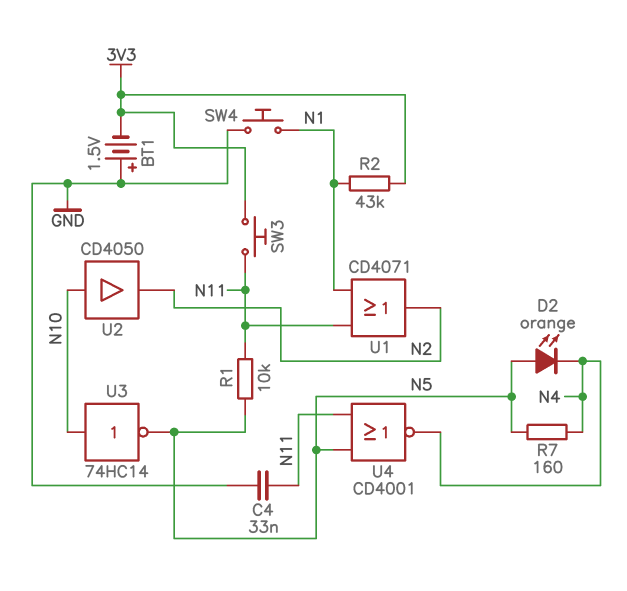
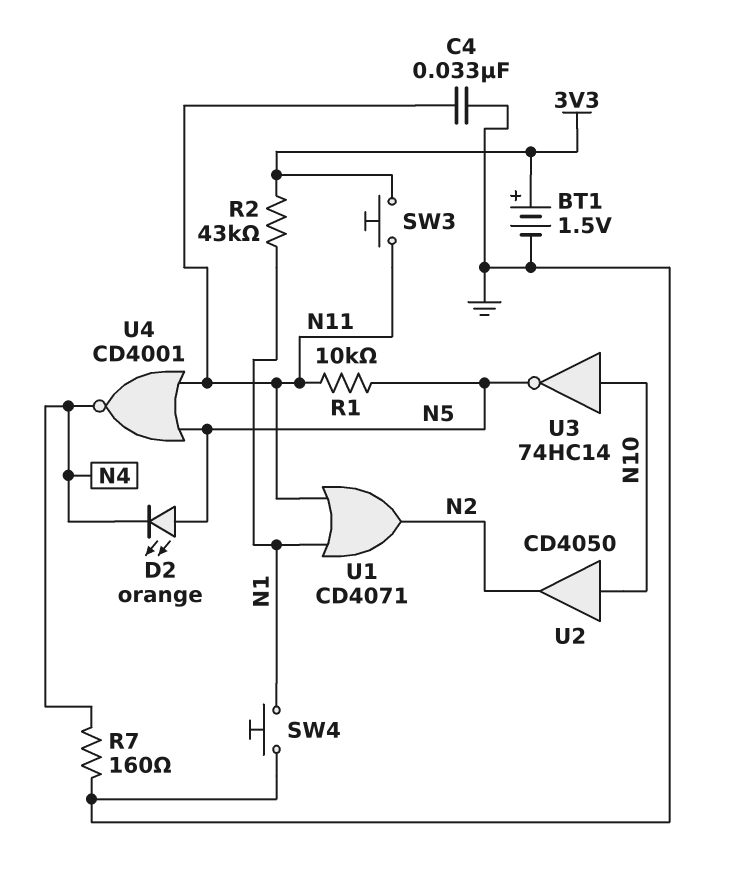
BT1: 1.5V (plus GND, minus 3V3) -> 1.5V (plus 3V3, minus GND)
R7: 160 (N4, N5) -> 160 (GND, N4)

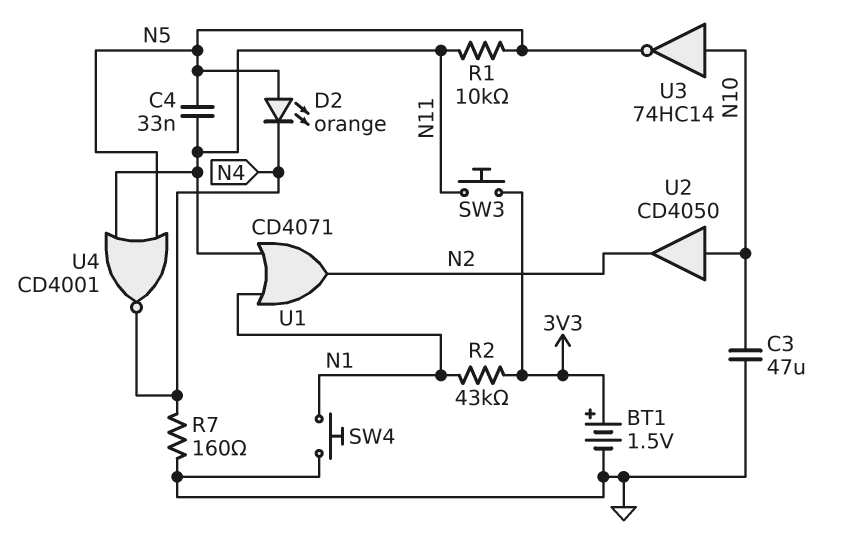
C3: none -> 47uF (GND, N10)
C4: 33nF (GND, N11) -> 33nF (N5, N11)

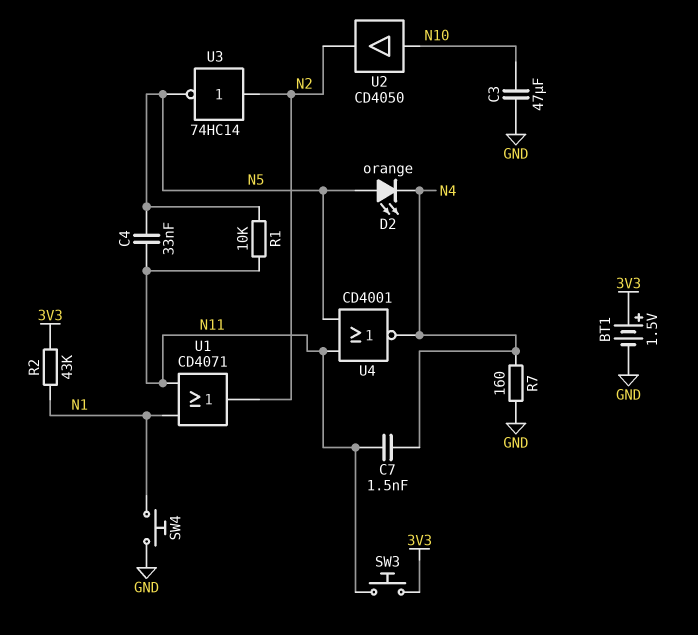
C7: none -> 1.5nF (N4, N11)
U3: NOT 74HC14 (in N10, out N5) -> NOT 74HC14 (in N2, out N5)

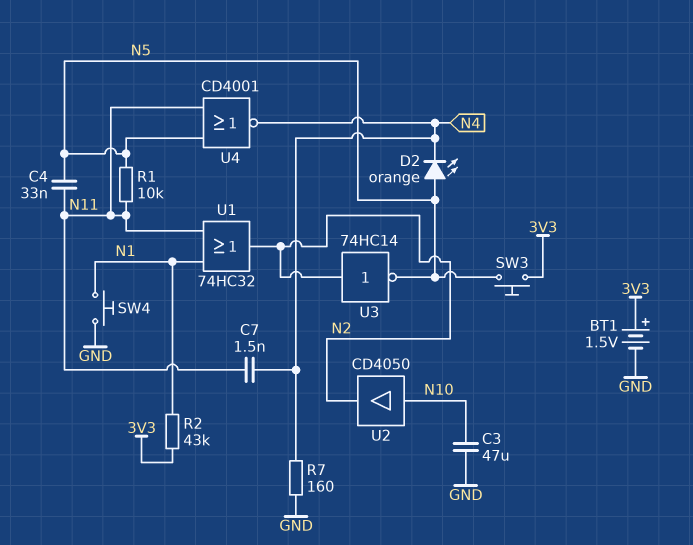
SW3: button (3V3, N11) -> button (3V3, N5)
U1: OR CD4071 (in N1, in N11, out N2) -> OR 74HC32 (in N1, in N11, out N2)

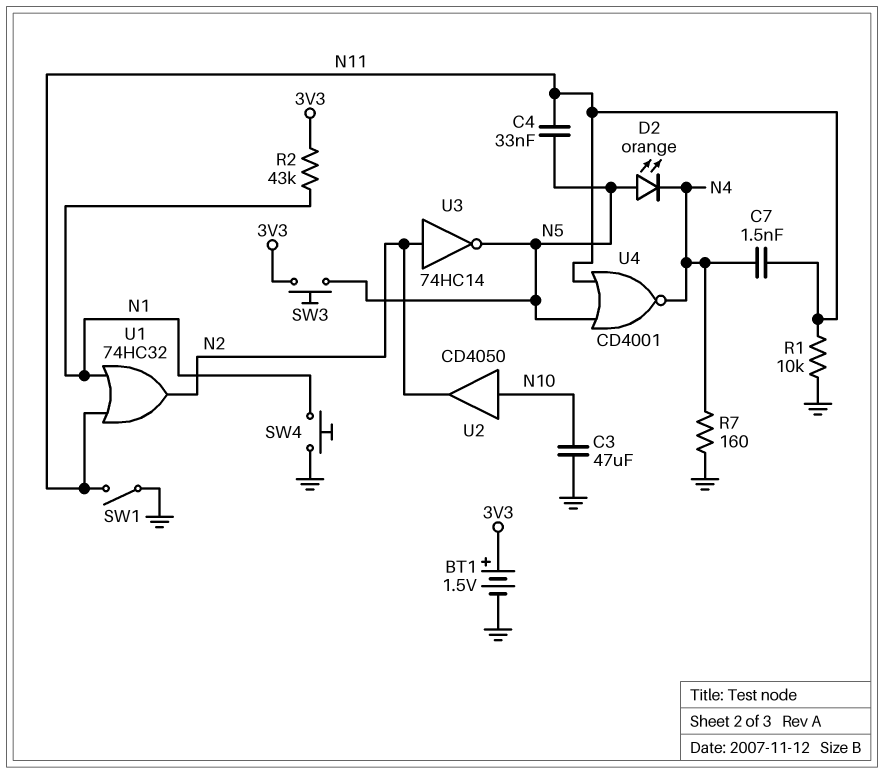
R1: 10k (N5, N11) -> 10k (GND, N11)
SW1: none -> switch (GND, N11)

